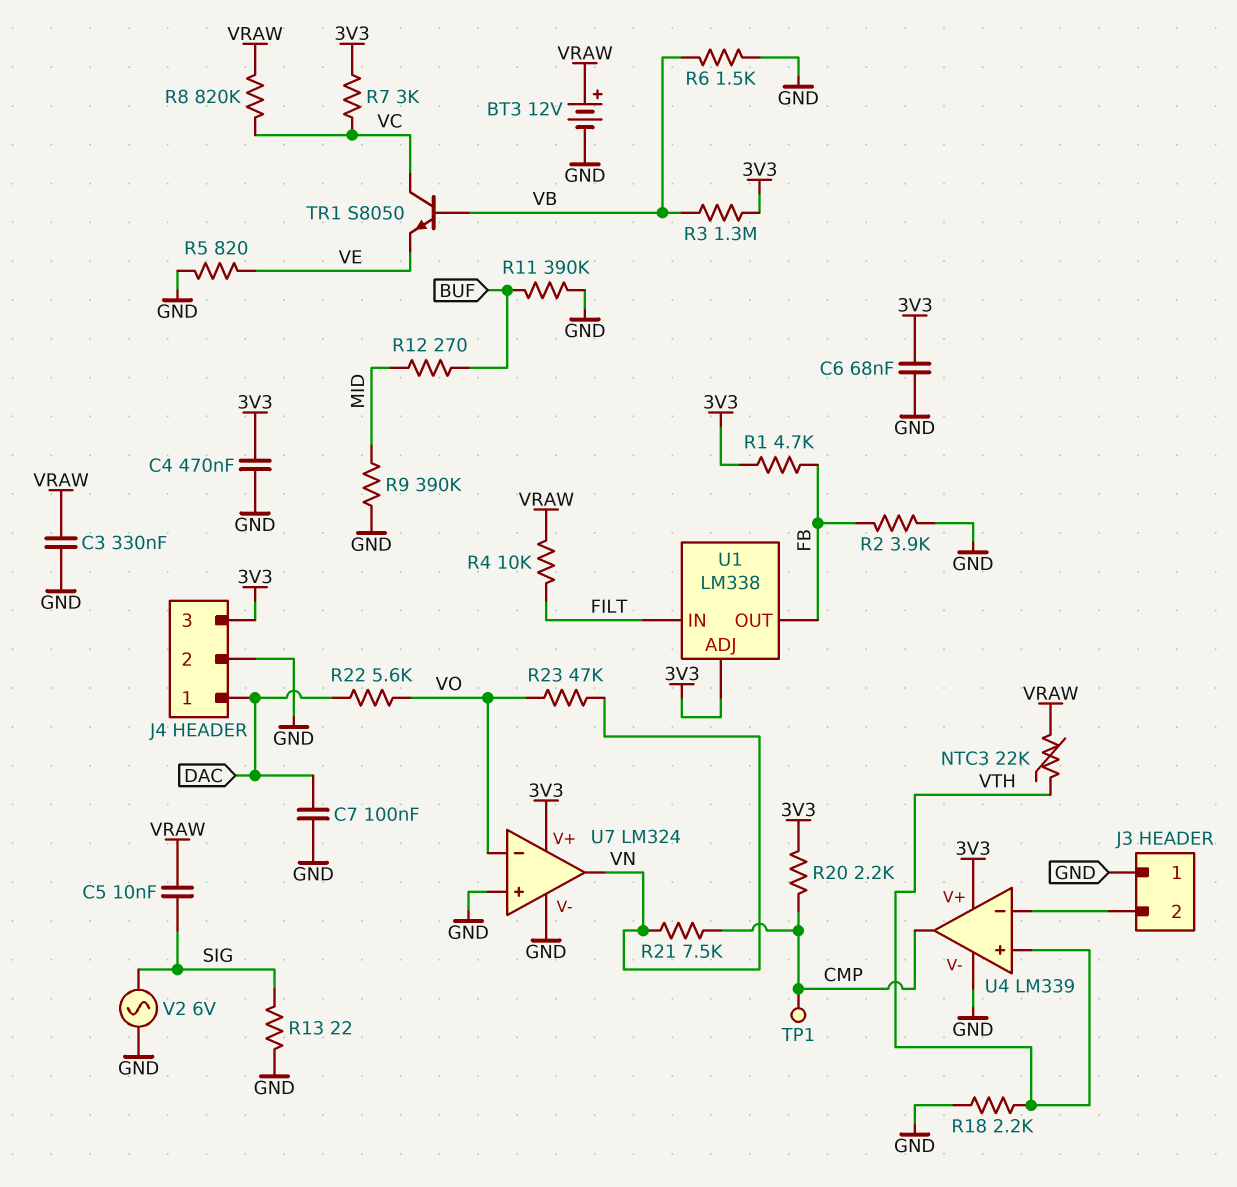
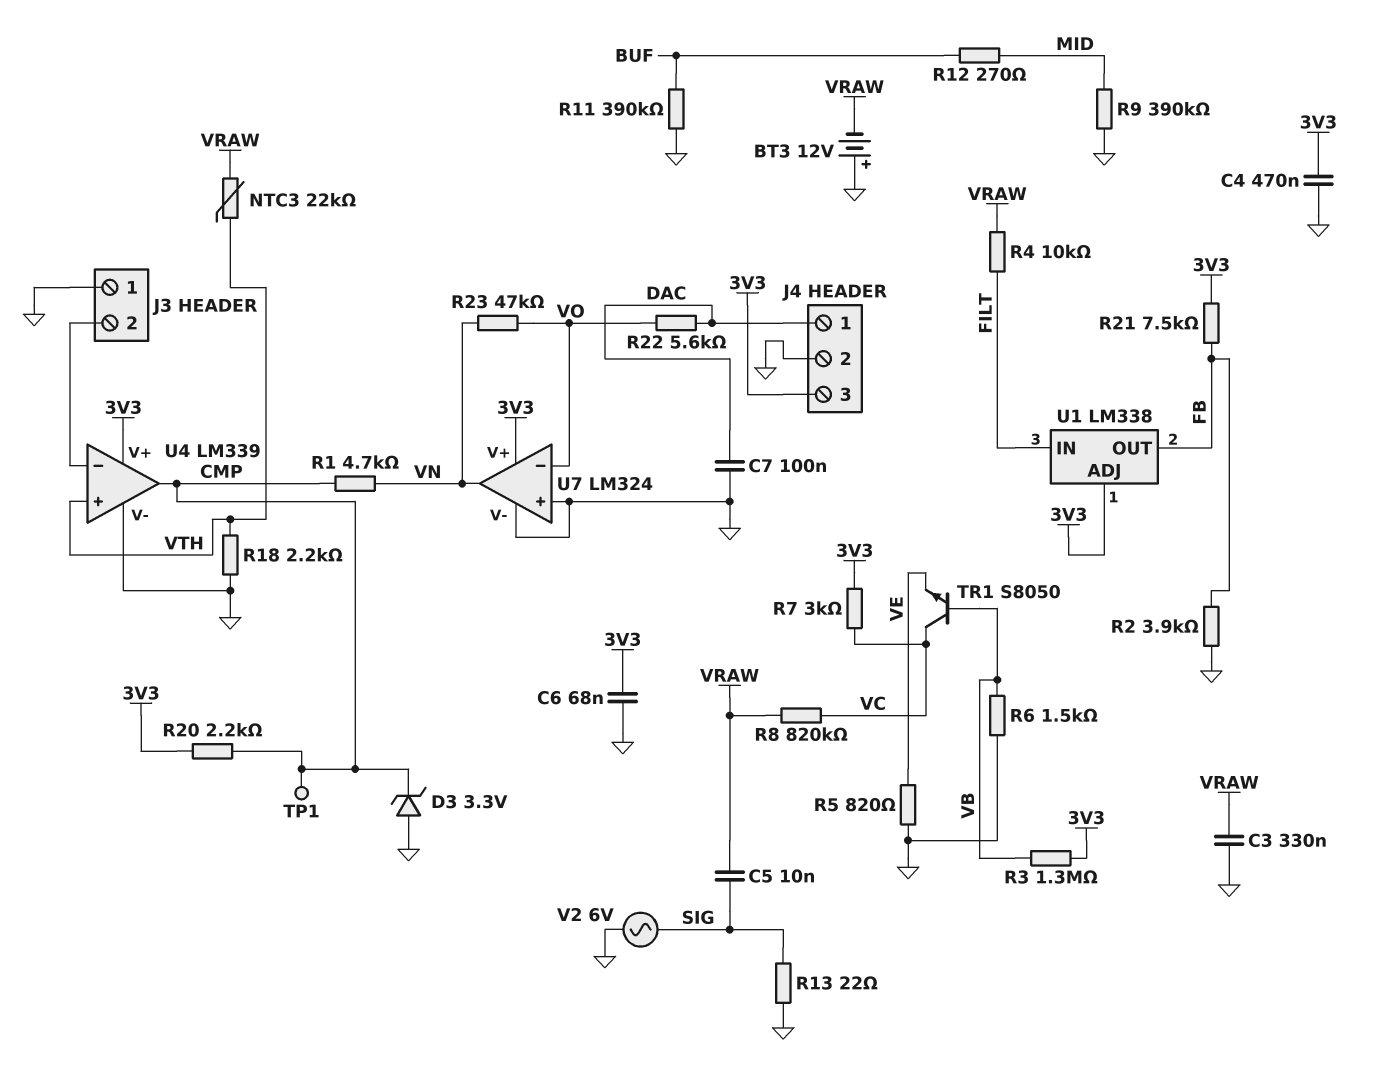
BT3: 12V (plus VRAW, minus GND) -> 12V (plus GND, minus VRAW)
D3: none -> zener 3.3V (A GND, K CMP)
R1: 4.7k (3V3, FB) -> 4.7k (CMP, VN)
R21: 7.5k (CMP, VN) -> 7.5k (3V3, FB)

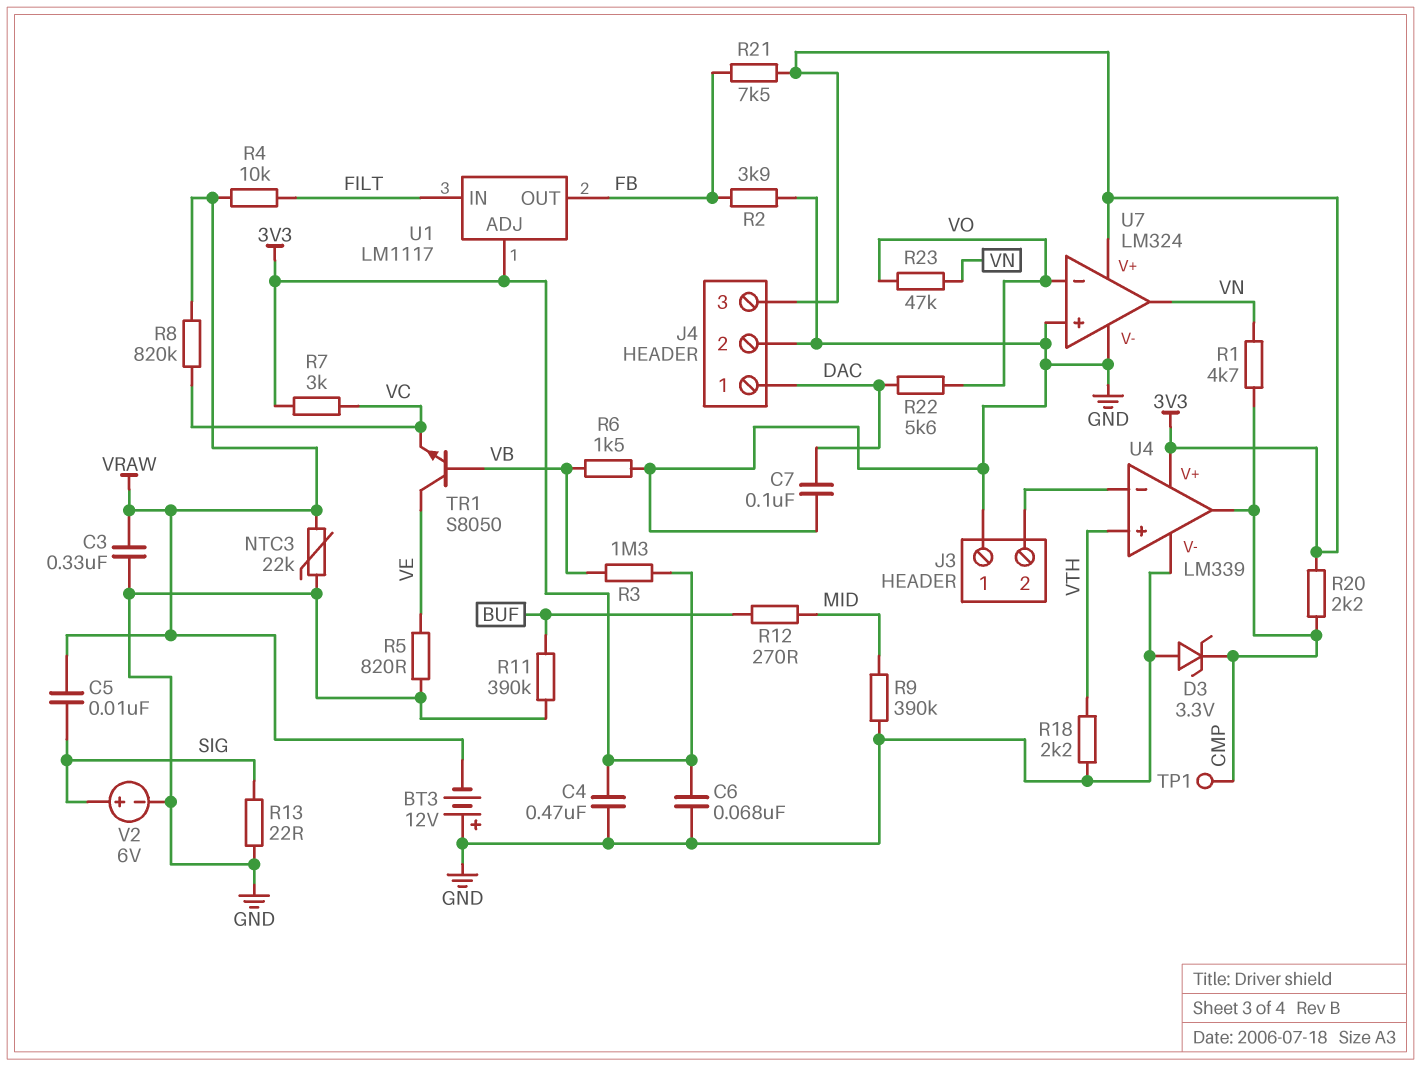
NTC3: 22k (VRAW, VTH) -> 22k (GND, VRAW)
TR1: NPN S8050 (B VB, C VC, E VE) -> NPN S8050 (B VB, C VE, E VC)
U1: LM338 -> LM1117
V2: AC 6V (GND, SIG) -> 6V (plus SIG, minus GND)

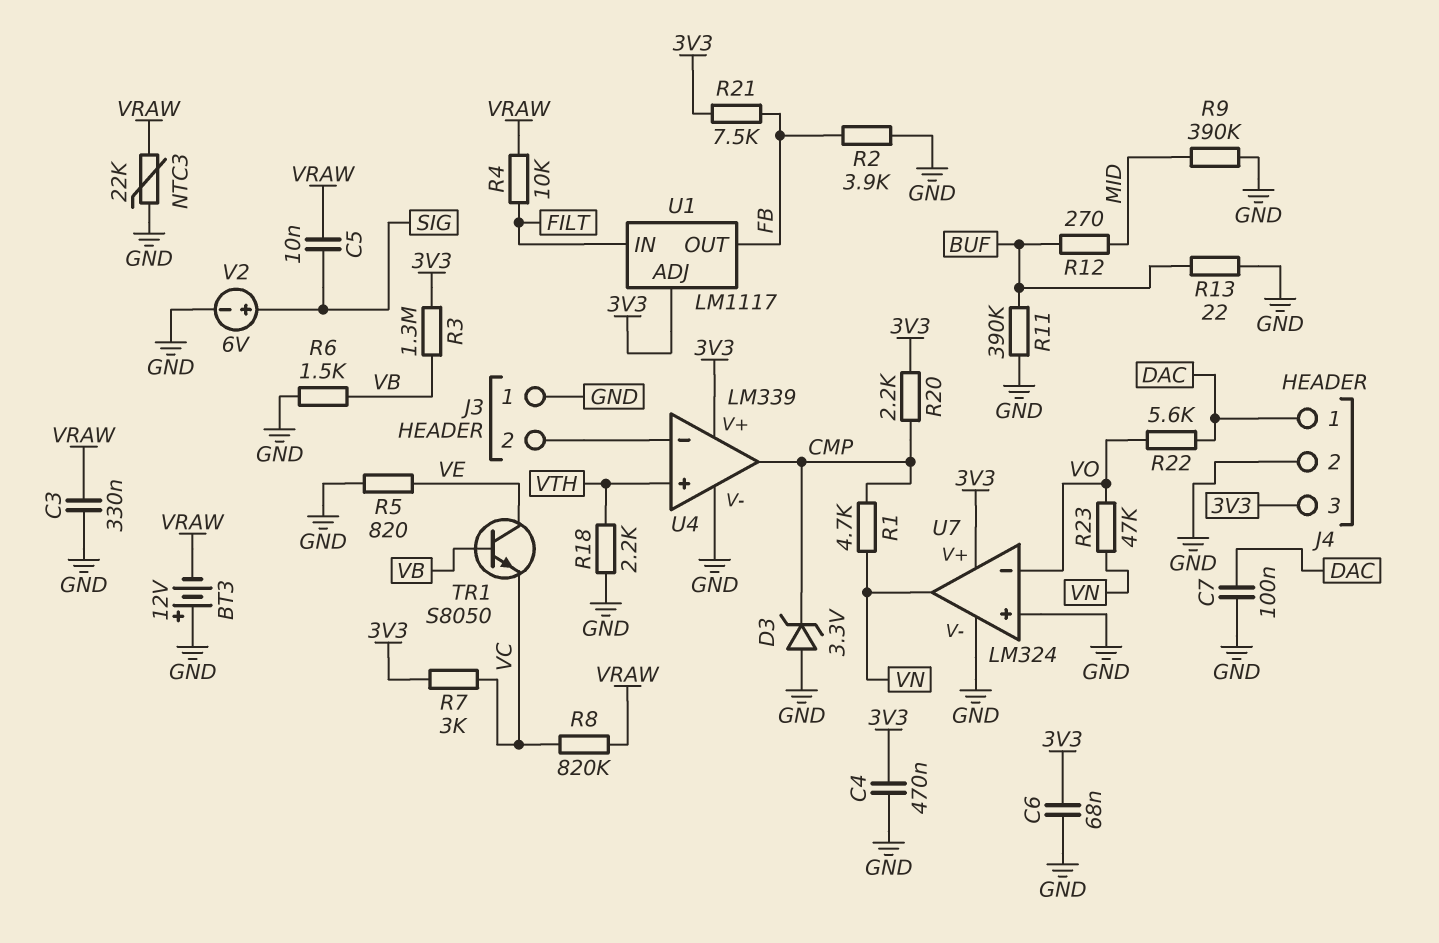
R13: 22 (GND, SIG) -> 22 (BUF, GND)
TP1: test point (CMP) -> none

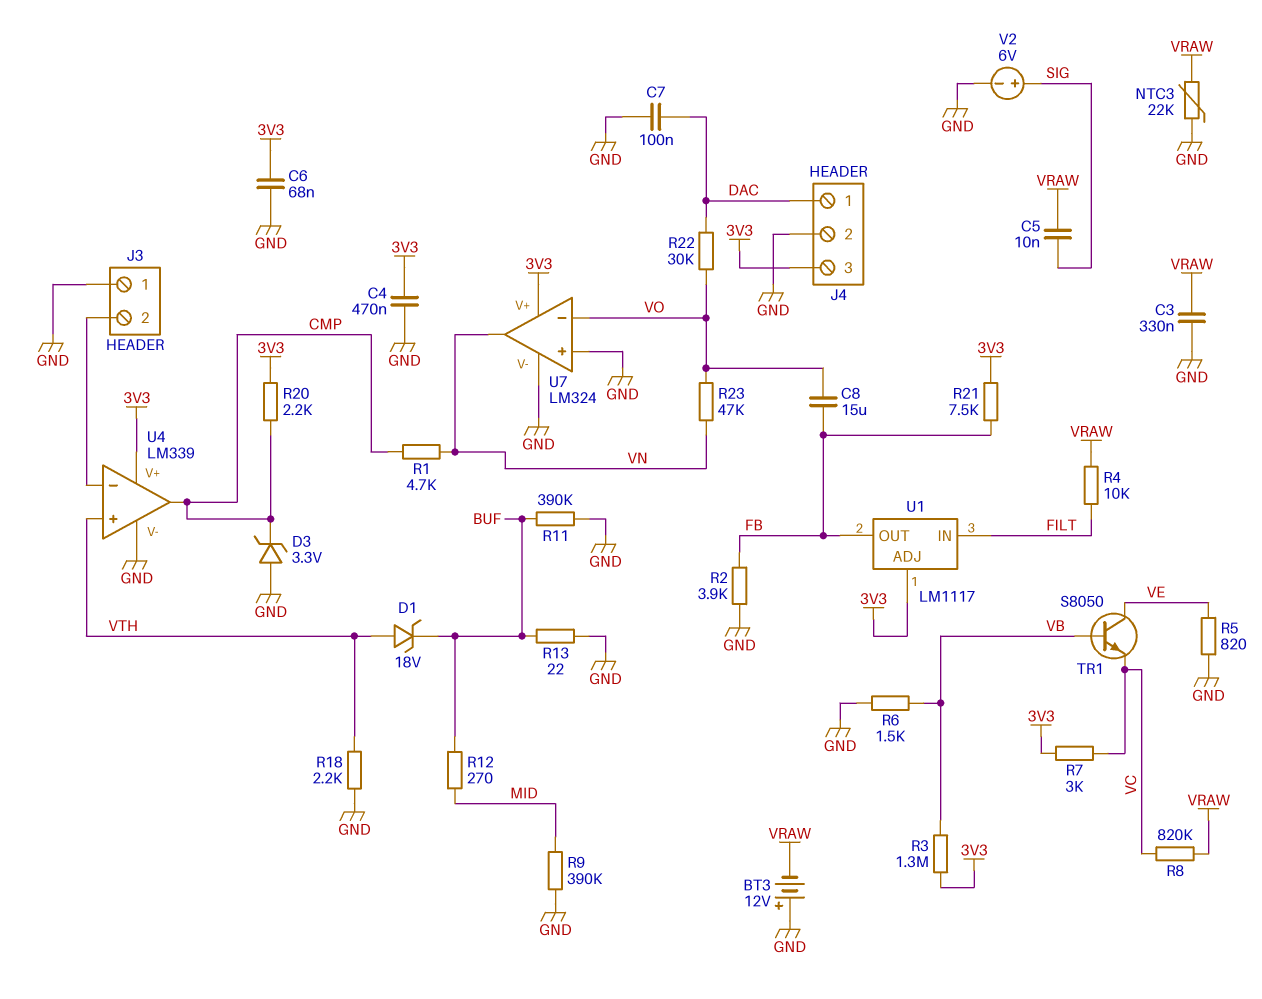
C8: none -> 15uF (FB, VO)
D1: none -> zener 18V (A VTH, K BUF)
R22: 5.6k (DAC, VO) -> 30k (DAC, VO)

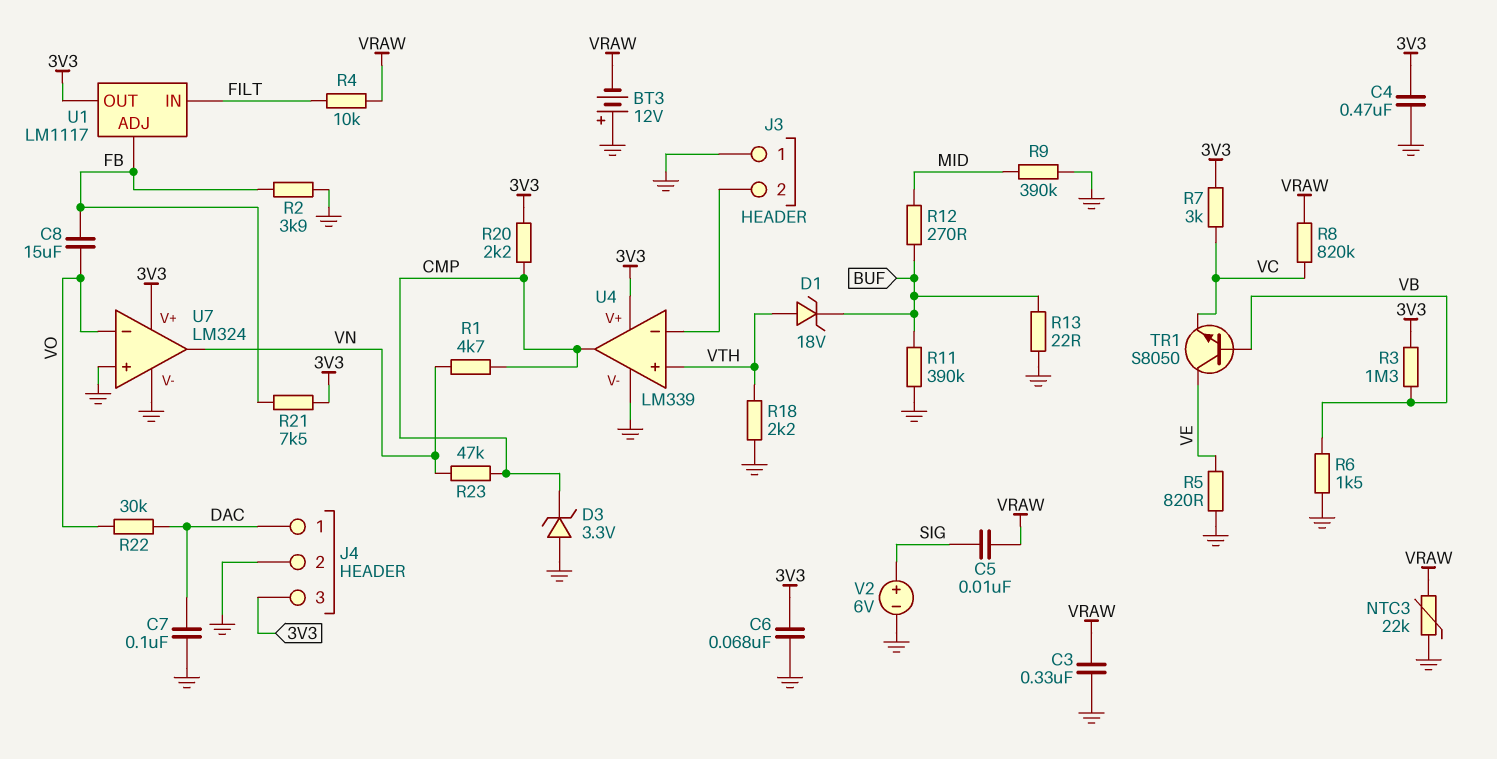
R23: 47k (VN, VO) -> 47k (CMP, VN)
U1 pin ADJ: 3V3 -> FB
U1 pin OUT: FB -> 3V3

